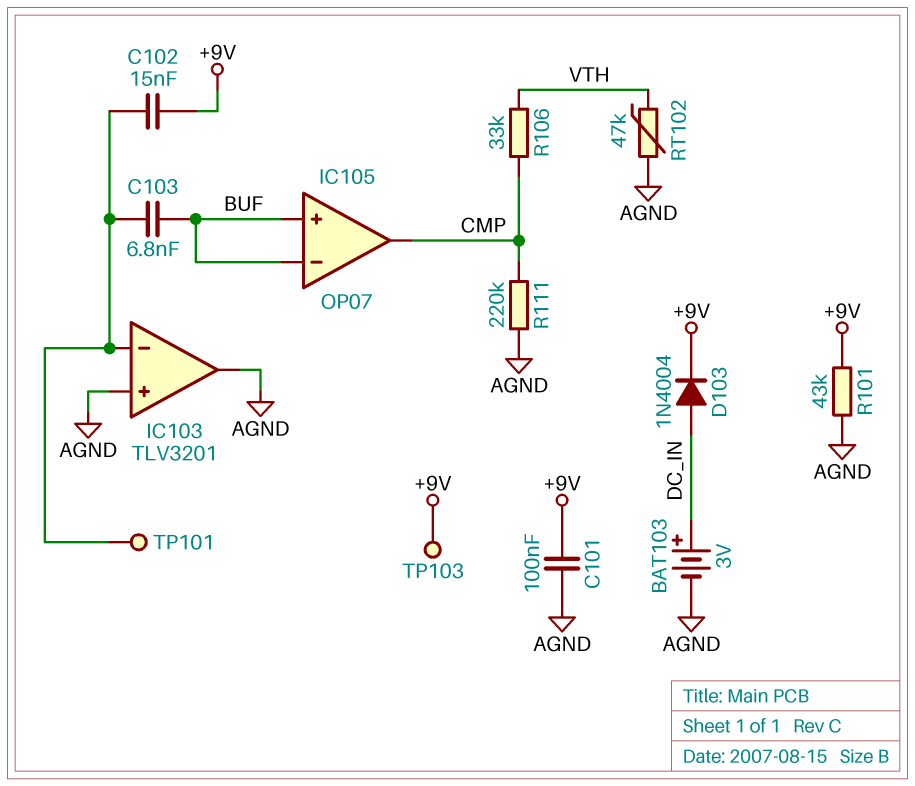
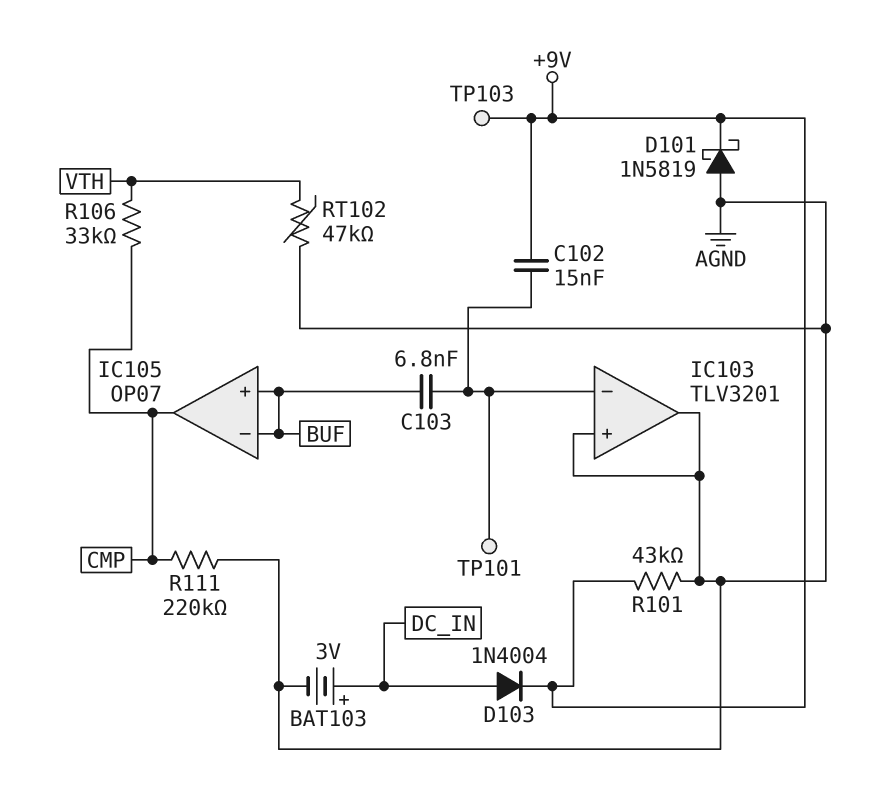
C101: 100nF (+9V, AGND) -> none
D101: none -> schottky 1N5819 (A AGND, K +9V)

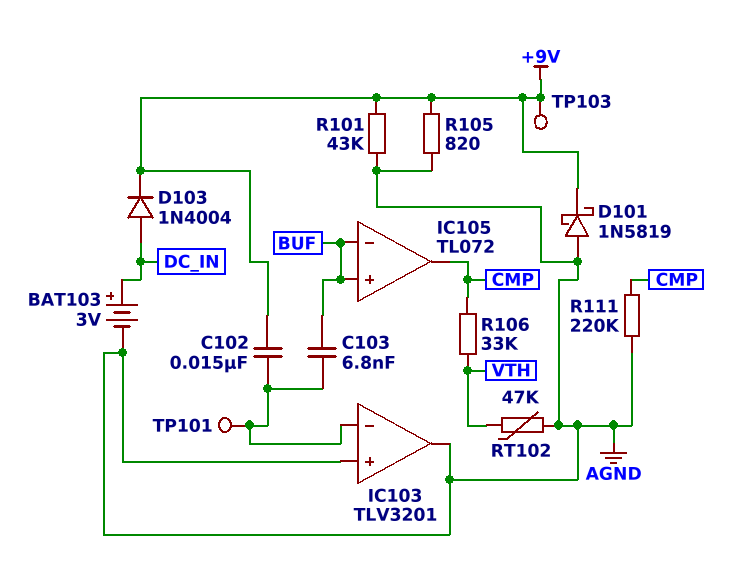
IC105: OP07 -> TL072
R105: none -> 820 (+9V, AGND)

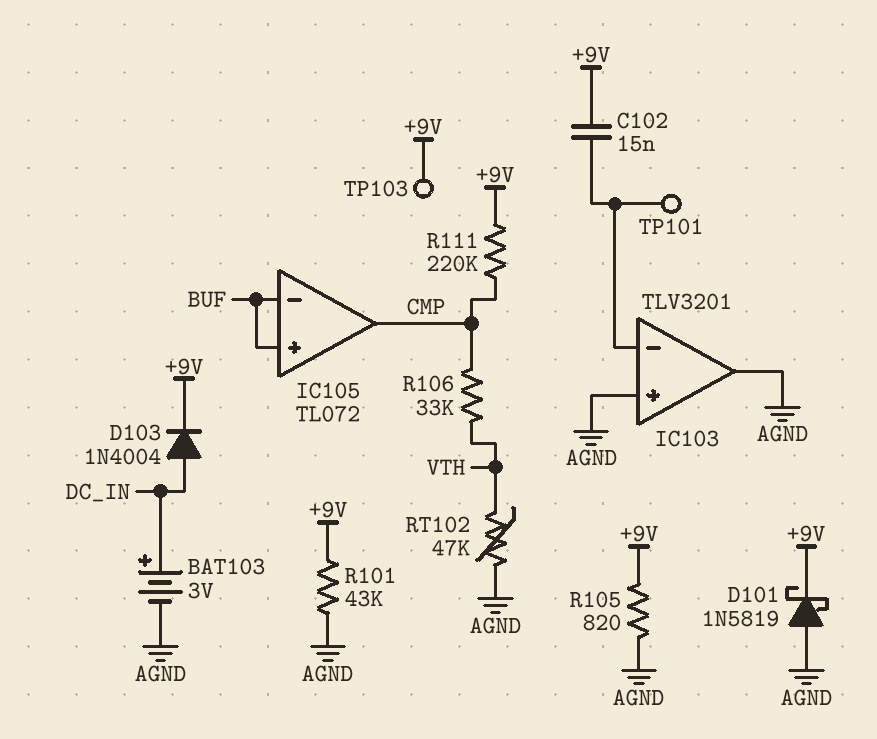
C103: 6.8nF (BUF, IC103/in-) -> none
R111: 220k (AGND, CMP) -> 220k (+9V, CMP)

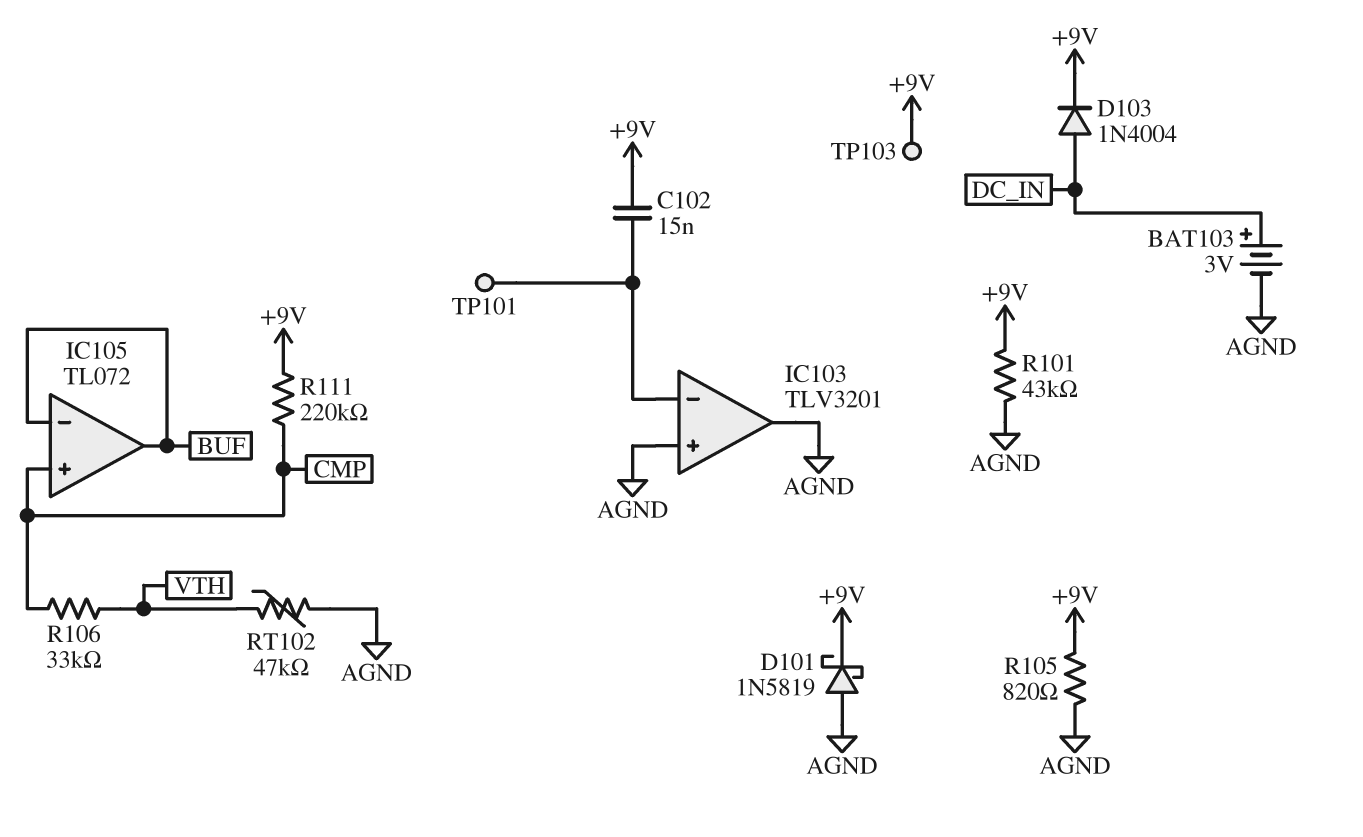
IC105 pin in+: BUF -> CMP
IC105 pin out: CMP -> BUF

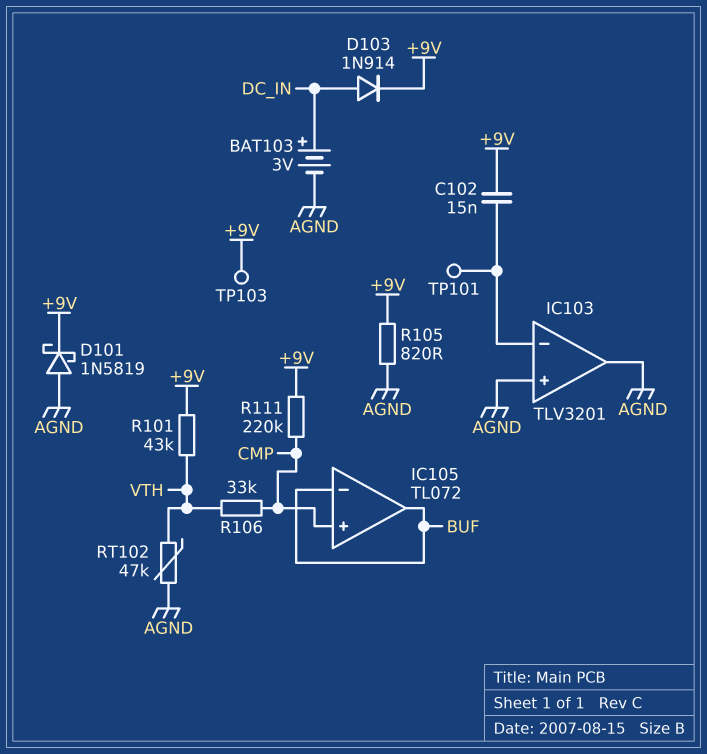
D103: diode 1N4004 (A DC_IN, K +9V) -> diode 1N914 (A DC_IN, K +9V)
R101: 43k (+9V, AGND) -> 43k (+9V, VTH)

